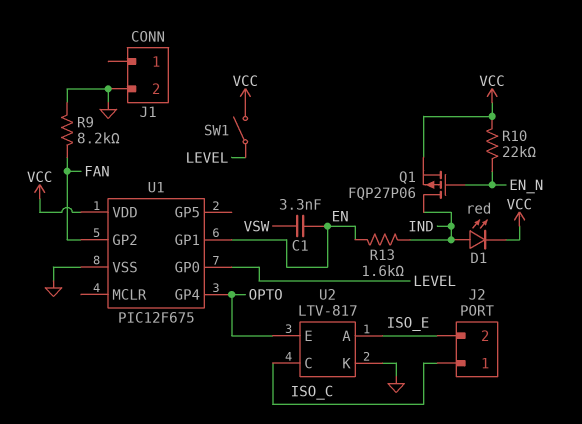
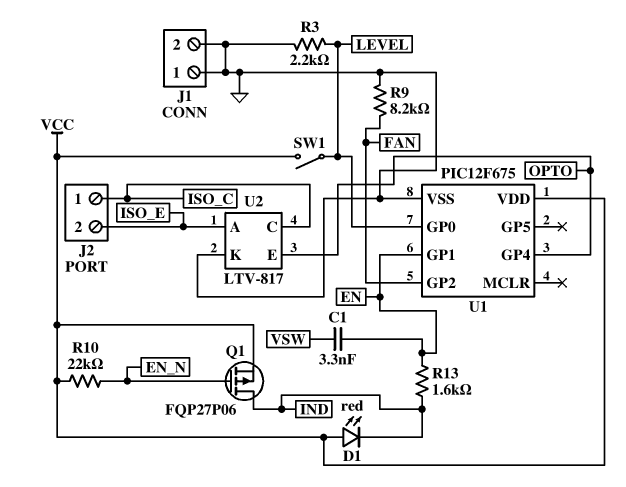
D1: LED red (A IND, K VCC) -> LED red (A VCC, K IND)
J1 pin 1: none -> GND
R3: none -> 2.2k (GND, LEVEL)

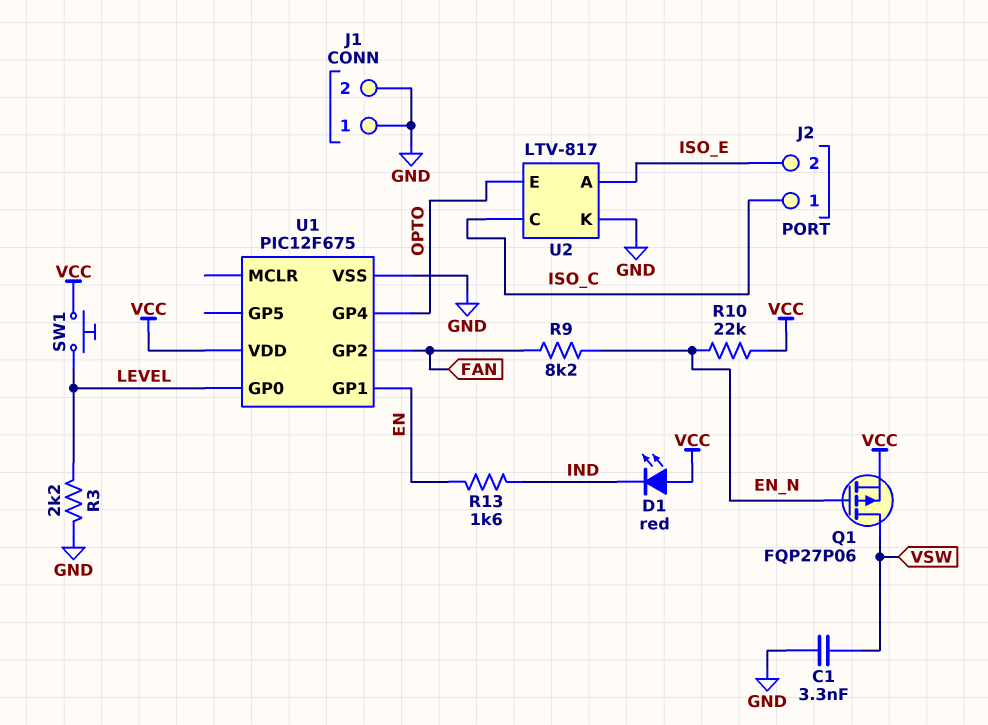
C1: 3.3nF (EN, VSW) -> 3.3nF (GND, VSW)
Q1: PMOS FQP27P06 (G EN_N, D IND, S VCC) -> PMOS FQP27P06 (G EN_N, D VSW, S VCC)
R9: 8.2k (FAN, GND) -> 8.2k (EN_N, FAN)
SW1: switch (LEVEL, VCC) -> button (LEVEL, VCC)

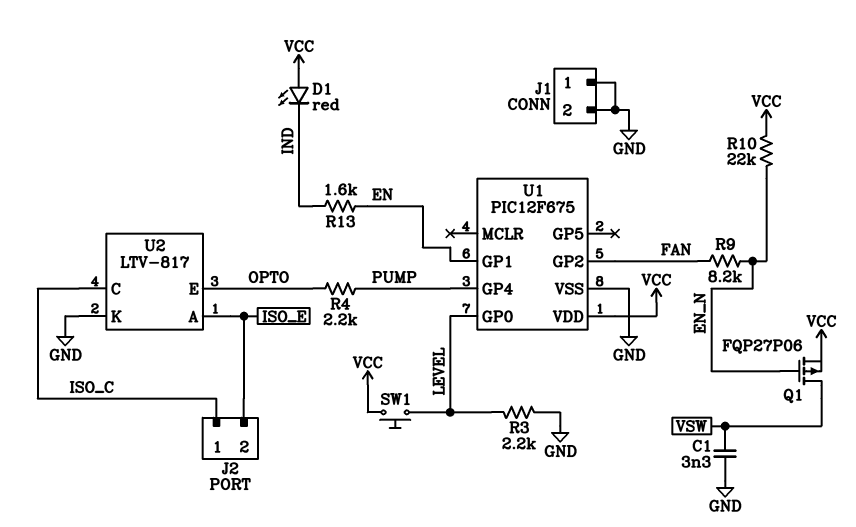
R4: none -> 2.2k (OPTO, PUMP)
U1 pin GP4: OPTO -> PUMP

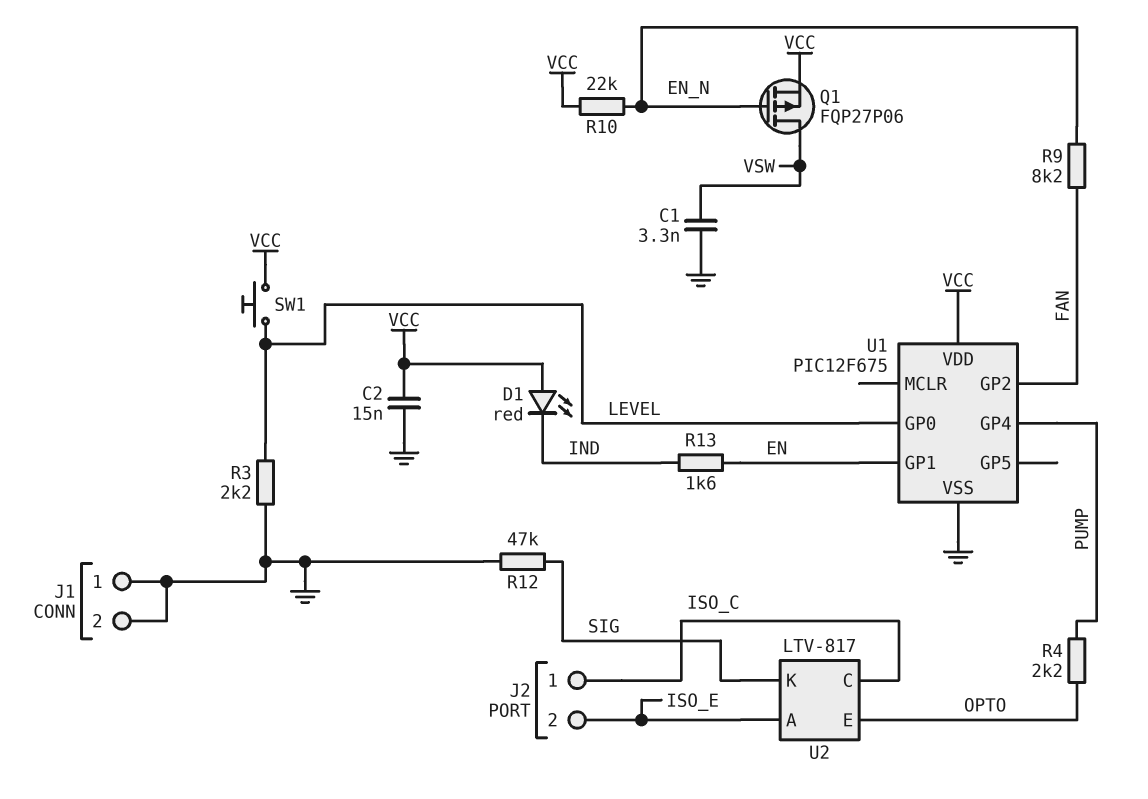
C2: none -> 15nF (GND, VCC)
R12: none -> 47k (GND, SIG)
U2 pin K: GND -> SIG

